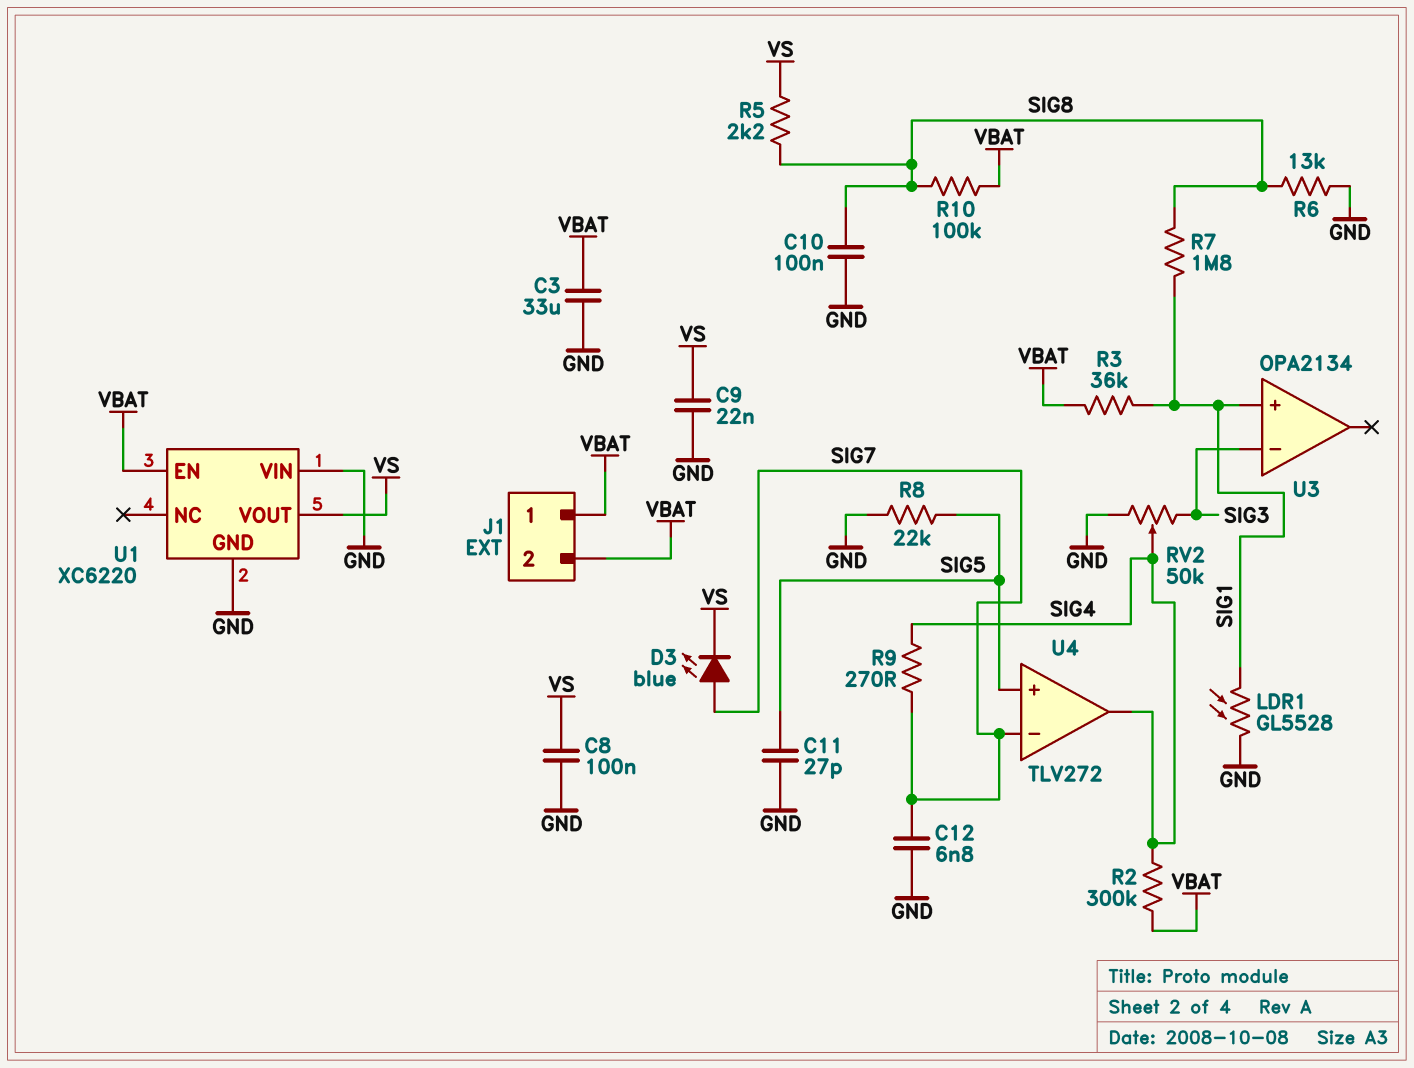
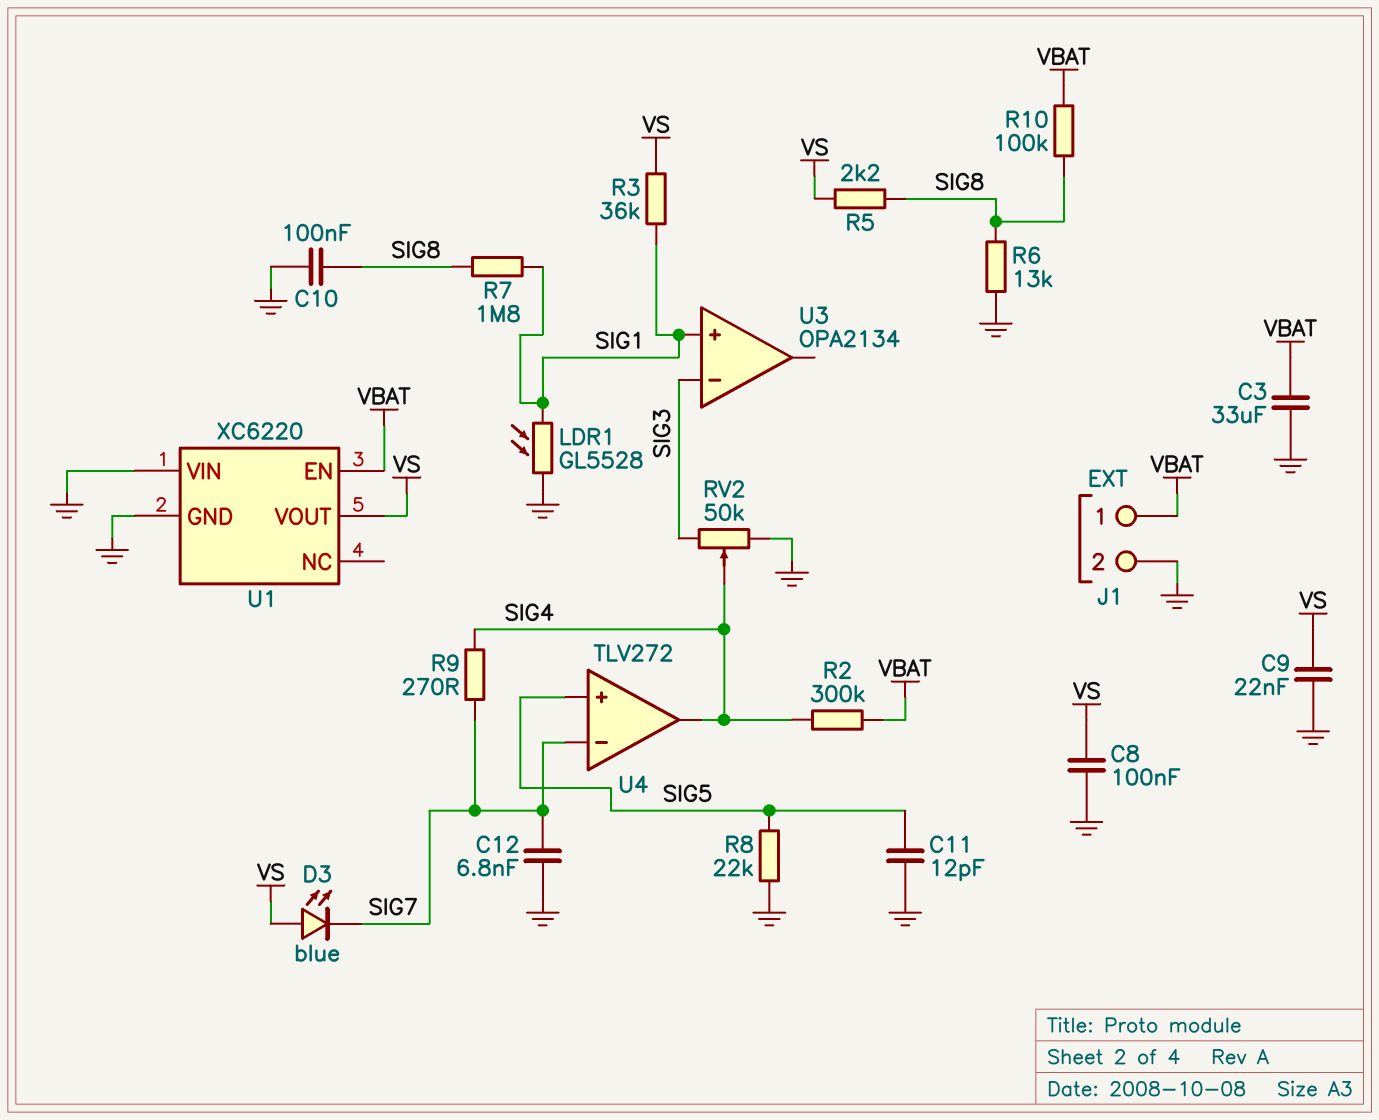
C11: 27pF (GND, SIG5) -> 12pF (GND, SIG5)
D3: LED blue (A SIG7, K VS) -> LED blue (A VS, K SIG7)
J1 pin 2: VBAT -> GND
R3: 36k (SIG1, VBAT) -> 36k (SIG1, VS)

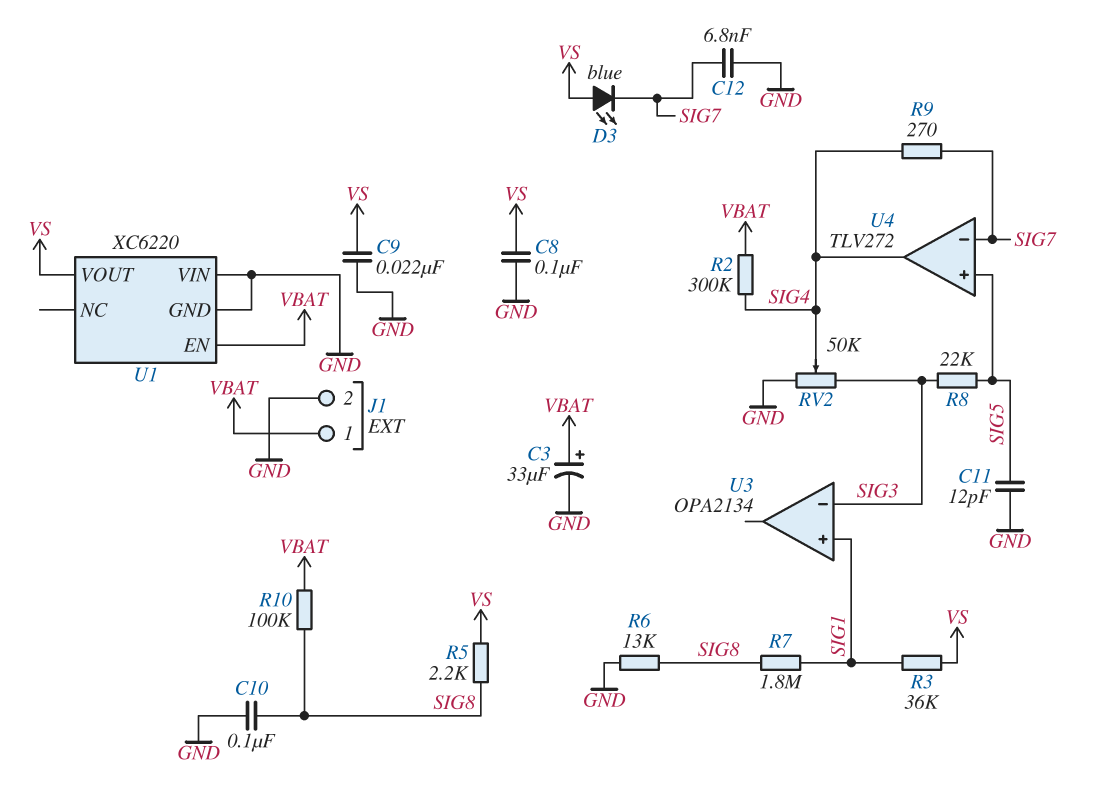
C3: 33uF (GND, VBAT) -> 33uF (plus VBAT, minus GND)
LDR1: GL5528 (GND, SIG1) -> none
R8: 22k (GND, SIG5) -> 22k (SIG3, SIG5)

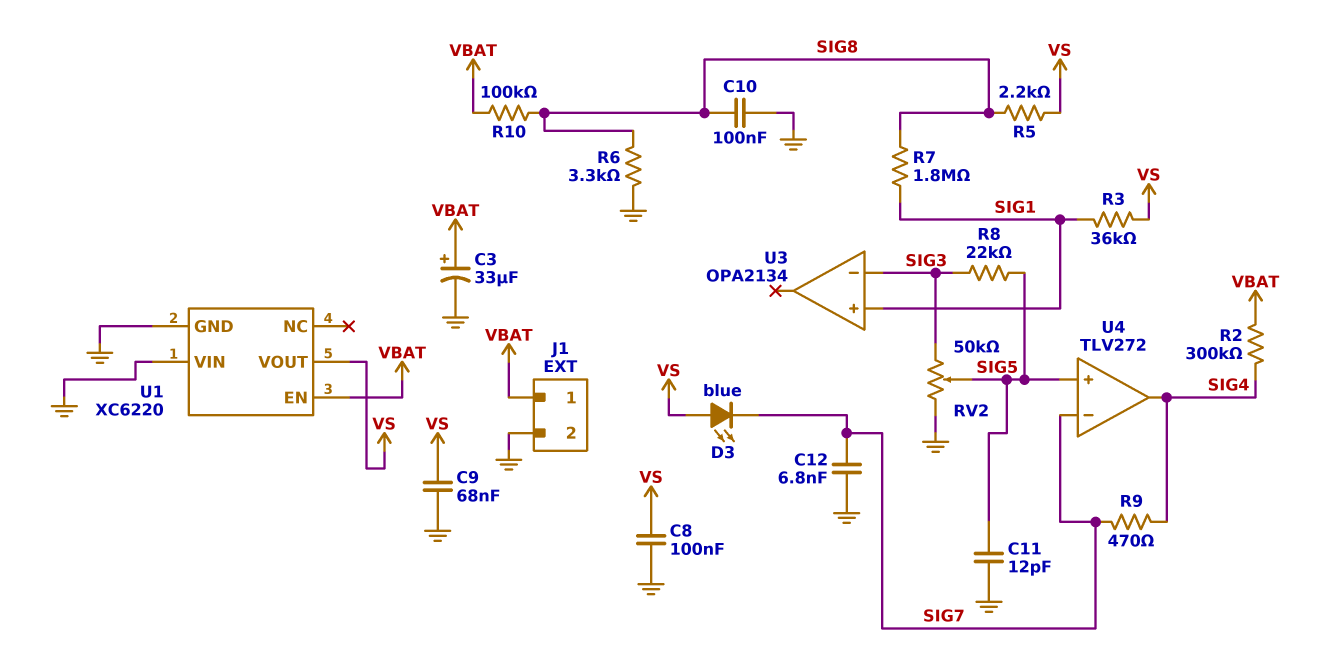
C9: 22nF (GND, VS) -> 68nF (GND, VS)
R6: 13k (GND, SIG8) -> 3.3k (GND, SIG8)
R9: 270 (SIG4, SIG7) -> 470 (SIG4, SIG7)
RV2: 50k (GND, SIG3, wiper SIG4) -> 50k (GND, SIG3, wiper SIG5)

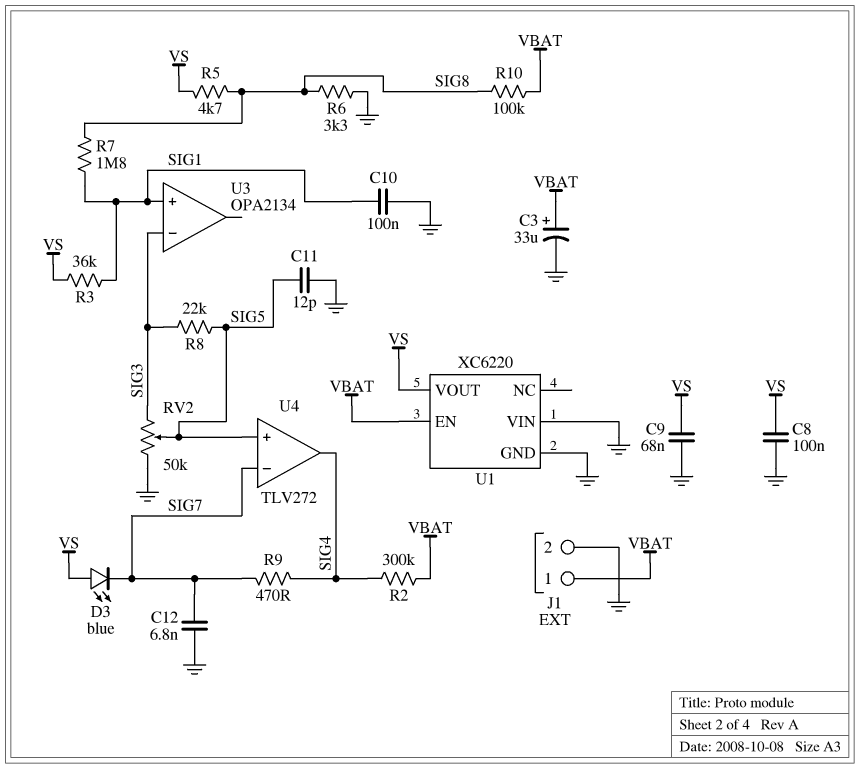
C10: 100nF (GND, SIG8) -> 100nF (GND, SIG1)
R5: 2.2k (SIG8, VS) -> 4.7k (SIG8, VS)

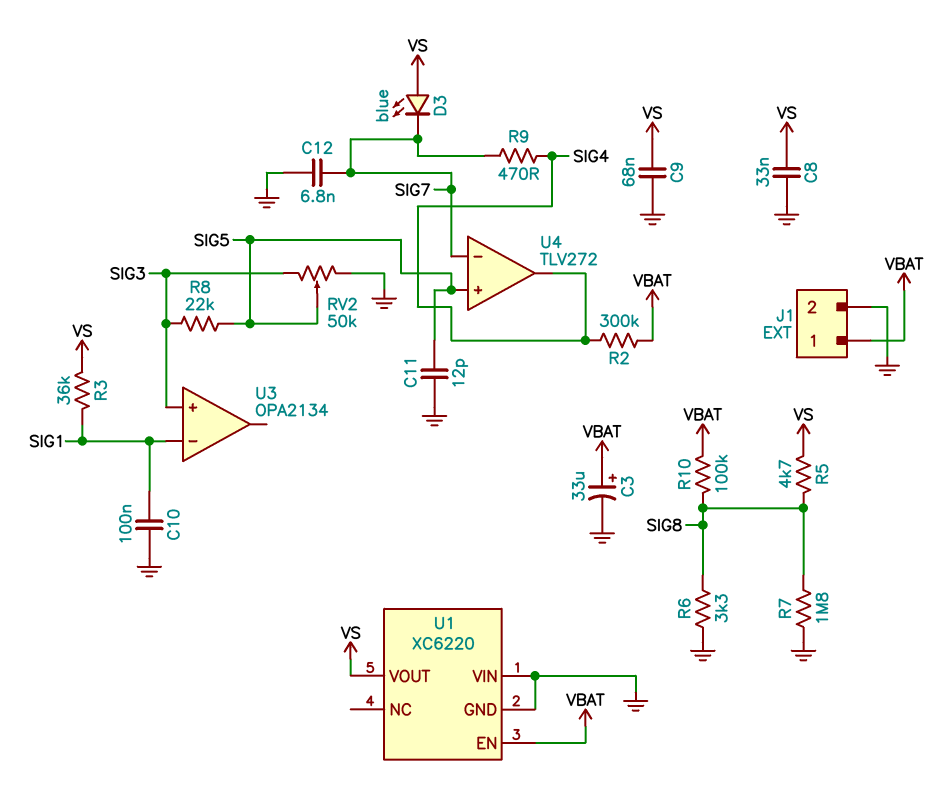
C8: 100nF (GND, VS) -> 33nF (GND, VS)
R7: 1.8M (SIG1, SIG8) -> 1.8M (GND, SIG8)
U3 pin in+: SIG1 -> SIG3
U3 pin in-: SIG3 -> SIG1

